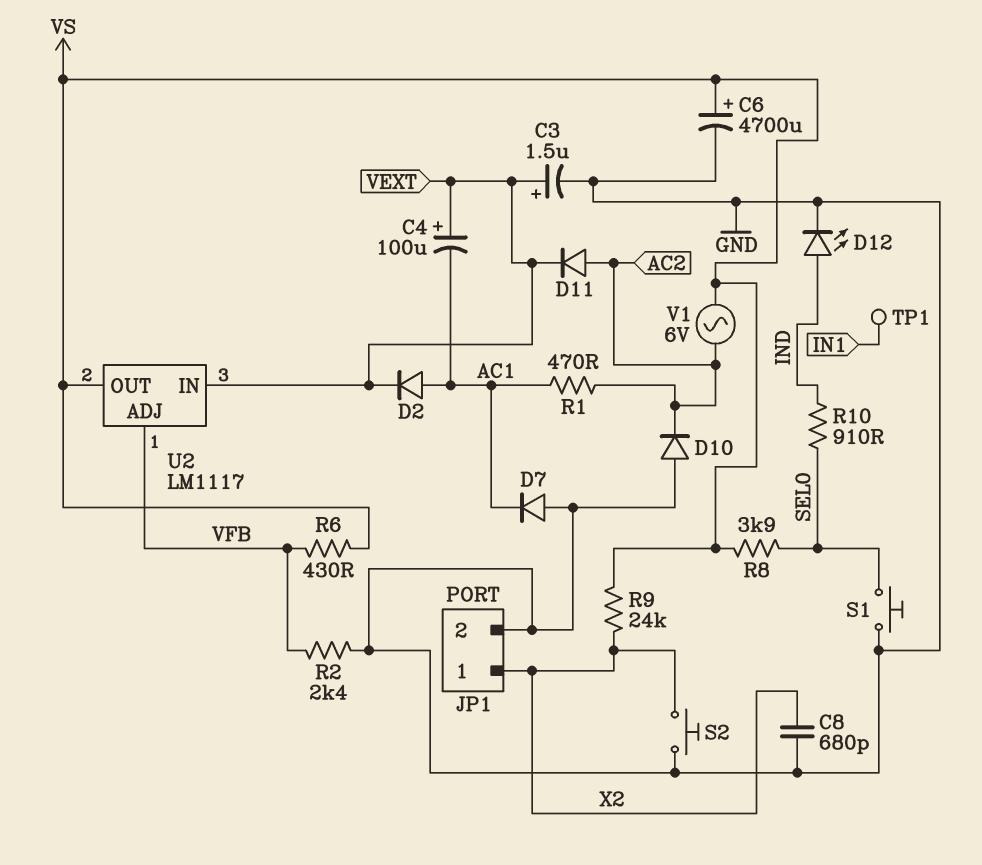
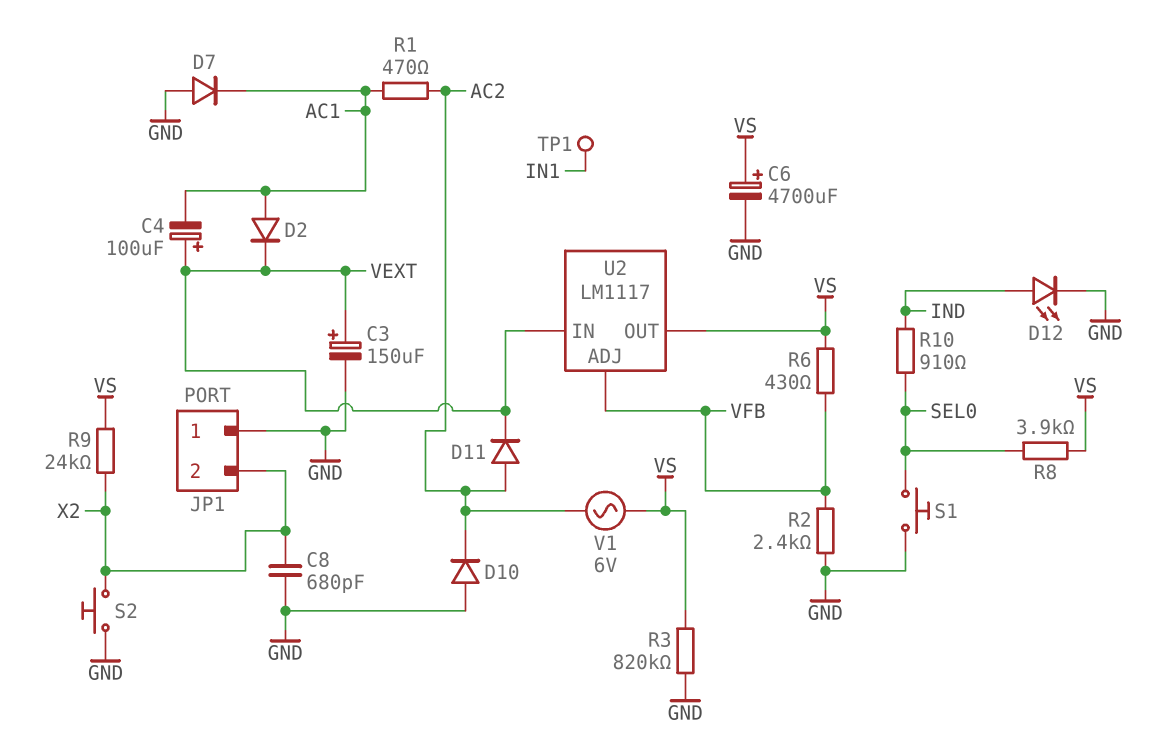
C3: 1.5uF (plus VEXT, minus GND) -> 150uF (plus VEXT, minus GND)
JP1 pin 1: X2 -> GND
JP1 pin 2: GND -> X2
R3: none -> 820k (GND, VS)

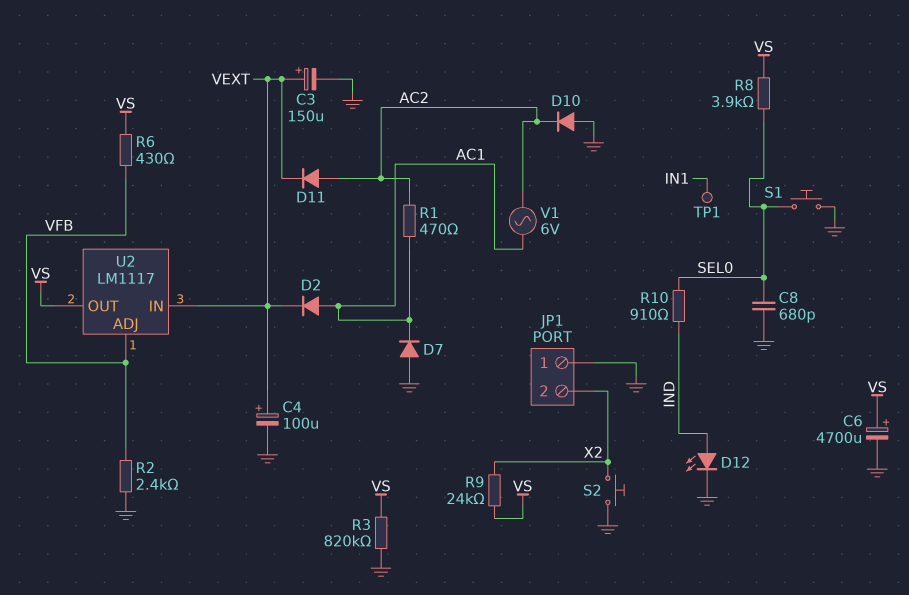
C4: 100uF (plus VEXT, minus AC1) -> 100uF (plus VEXT, minus GND)
C8: 680pF (GND, X2) -> 680pF (GND, SEL0)
V1: AC 6V (AC2, VS) -> AC 6V (AC1, AC2)

